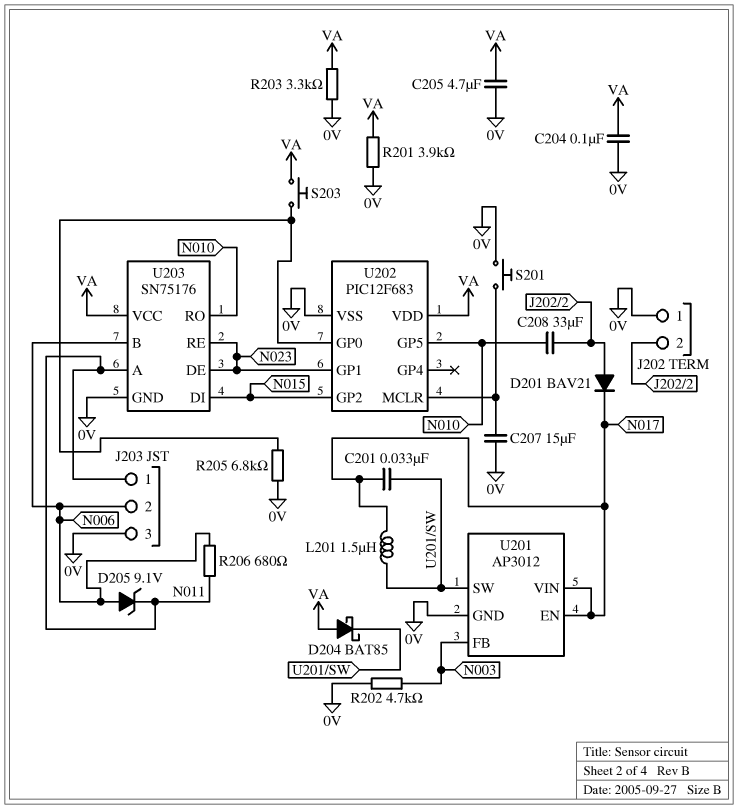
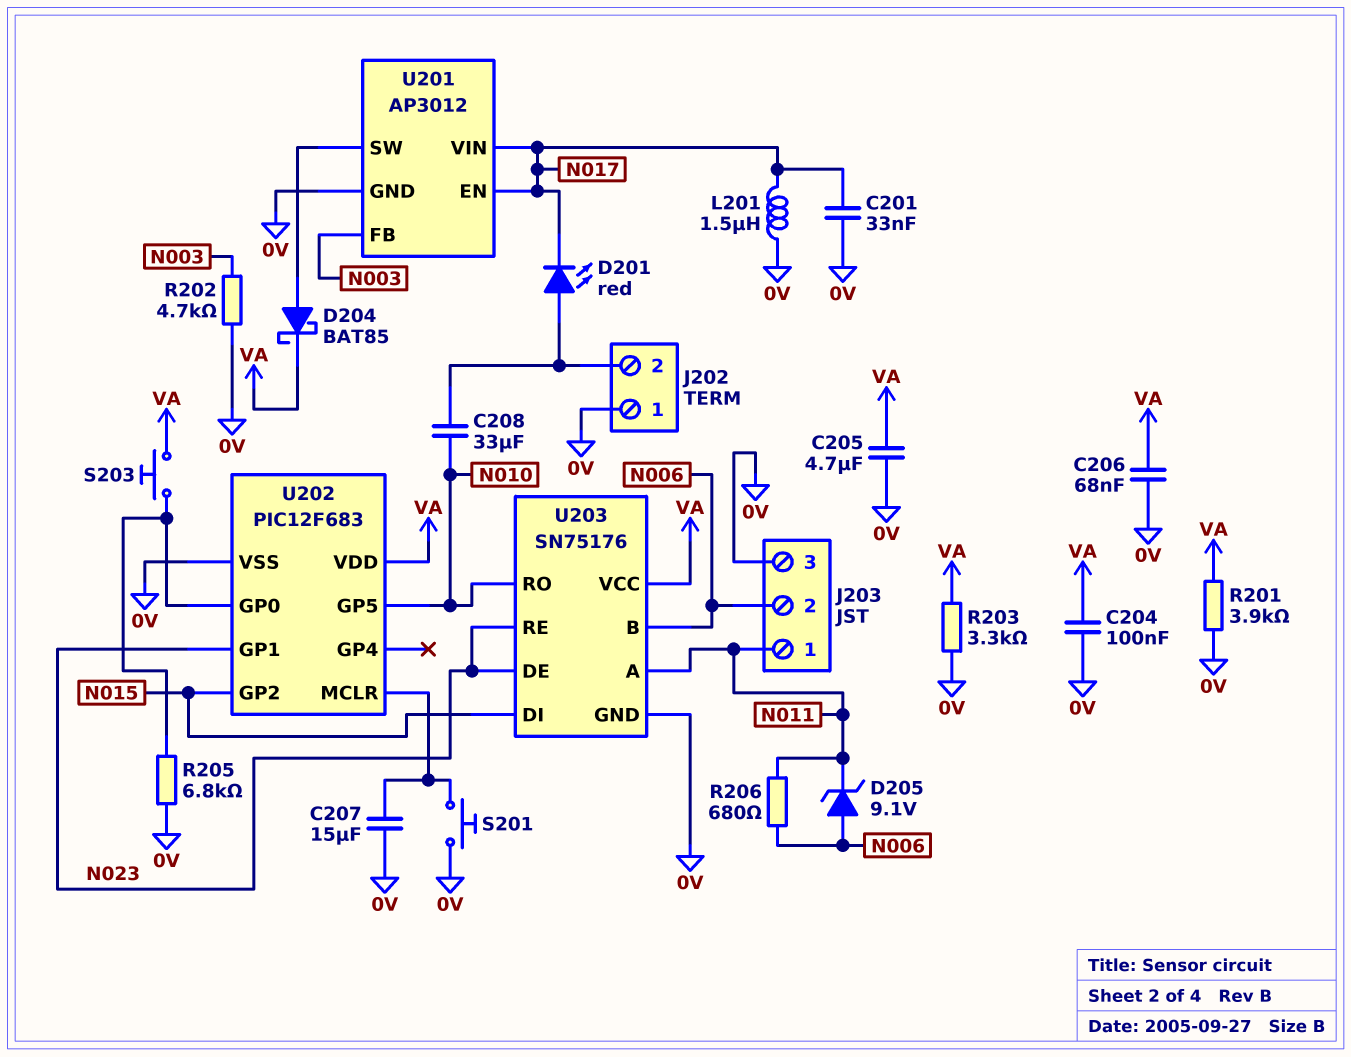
C201: 33nF (N017, U201/SW) -> 33nF (0V, N017)
C206: none -> 68nF (0V, VA)
D201: diode BAV21 (A J202/2, K N017) -> LED red (A J202/2, K N017)
D204: schottky BAT85 (A VA, K U201/SW) -> schottky BAT85 (A U201/SW, K VA)
L201: 1.5uH (N017, U201/SW) -> 1.5uH (0V, N017)

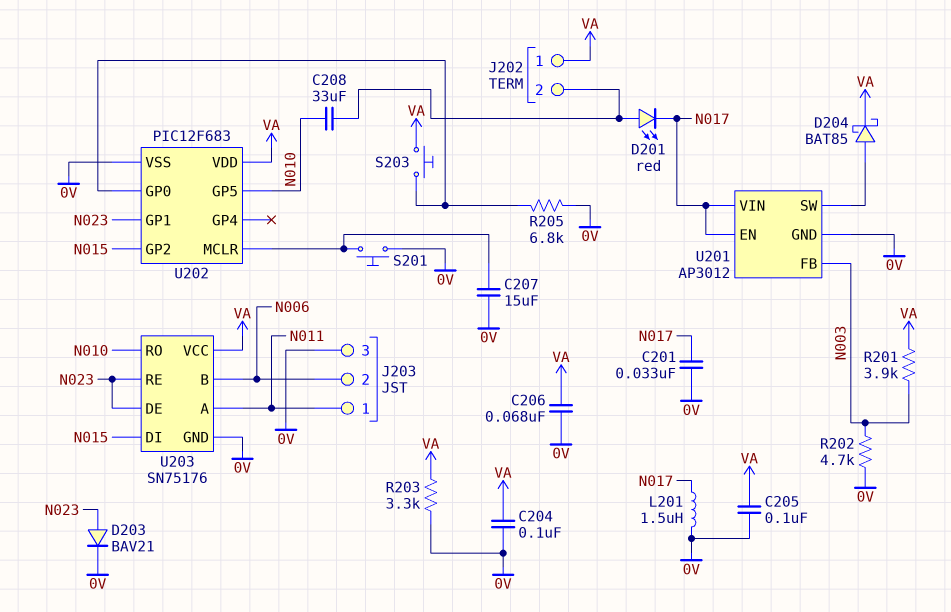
C205: 4.7uF (0V, VA) -> 100nF (0V, VA)
D203: none -> diode BAV21 (A N023, K 0V)
D205: zener 9.1V (A N006, K N011) -> none
J202 pin 1: 0V -> VA
R201: 3.9k (0V, VA) -> 3.9k (N003, VA)
R206: 680 (N006, N011) -> none

